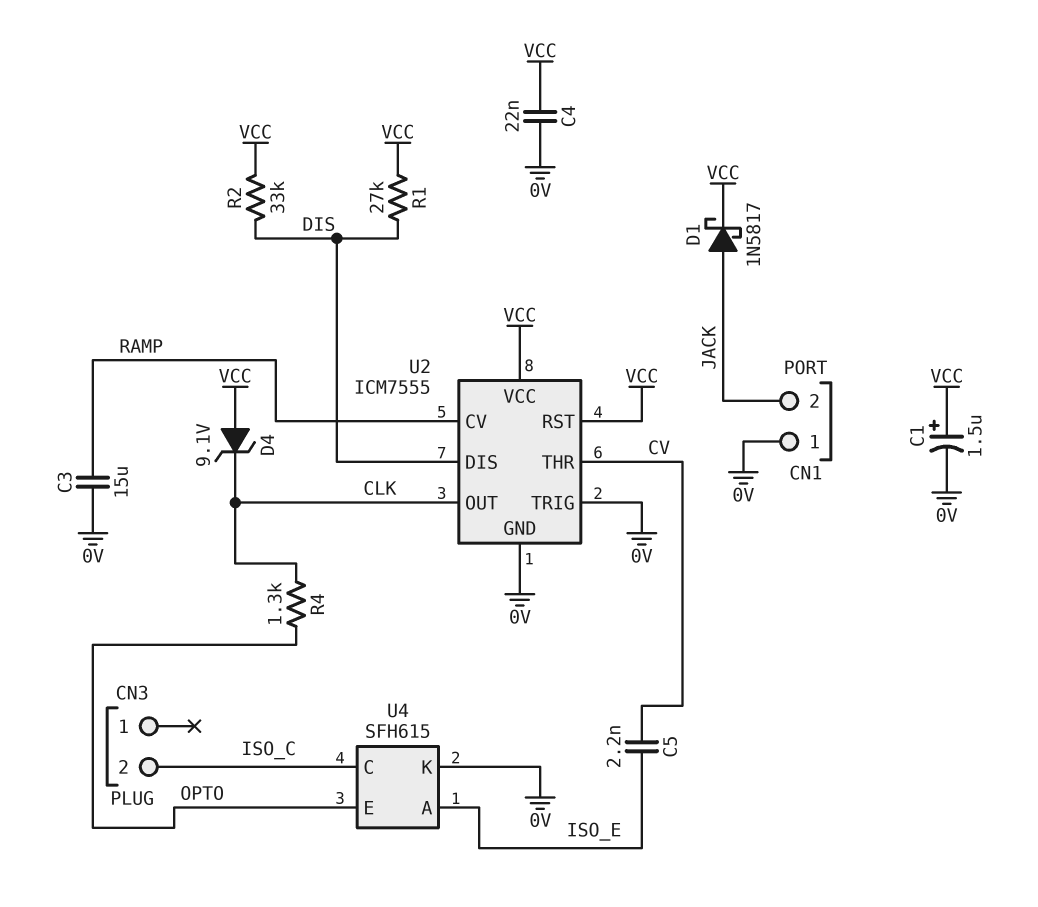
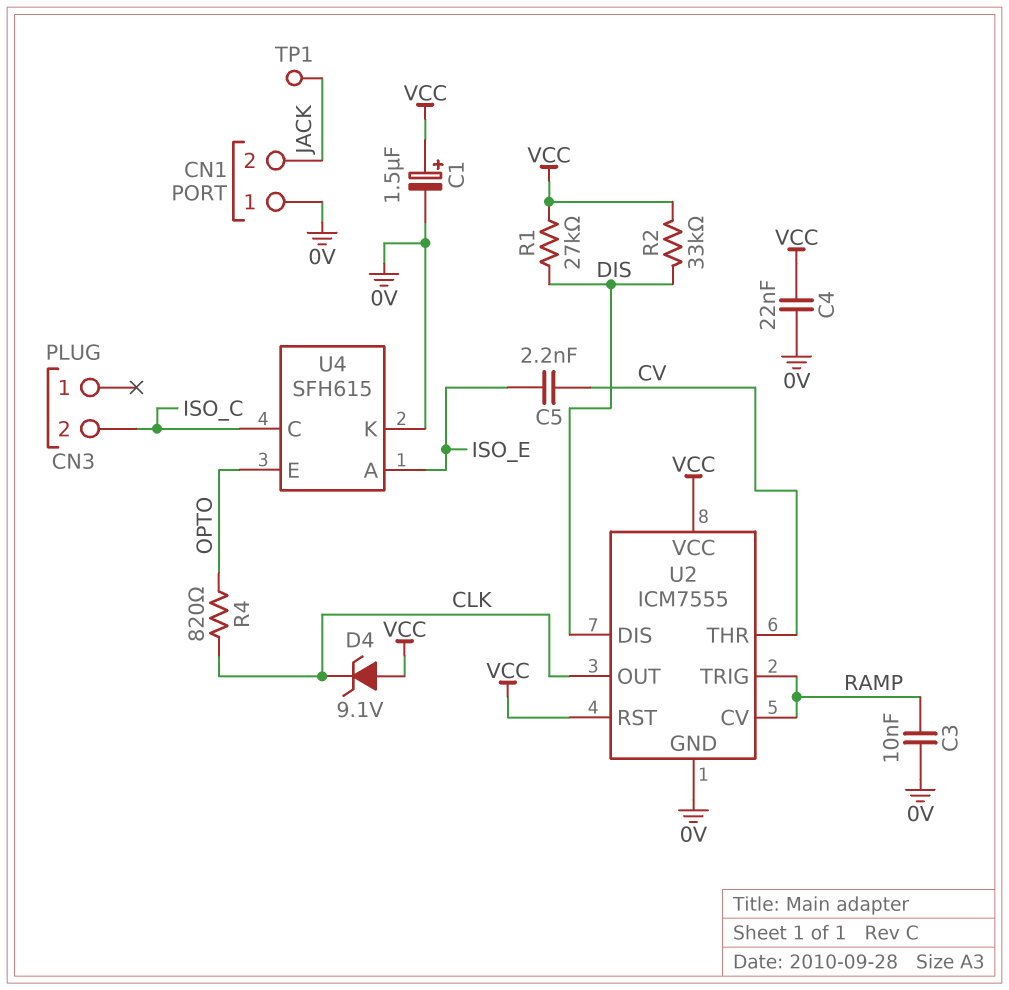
C3: 15uF (0V, RAMP) -> 10nF (0V, RAMP)
D1: schottky 1N5817 (A JACK, K VCC) -> none
R4: 1.3k (CLK, OPTO) -> 820 (CLK, OPTO)
TP1: none -> test point (JACK)
U2 pin TRIG: 0V -> RAMP

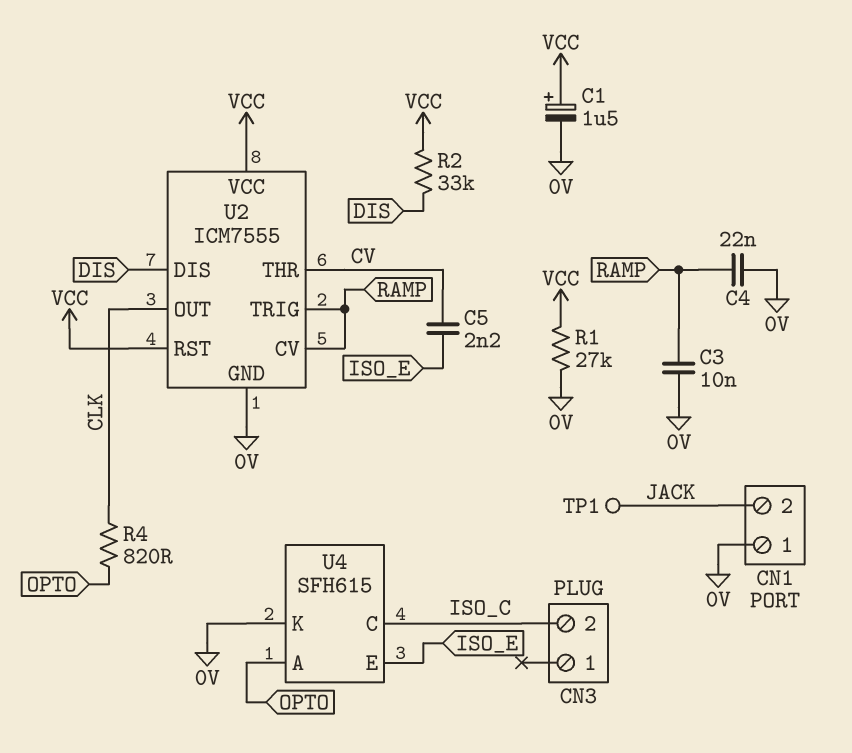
C4: 22nF (0V, VCC) -> 22nF (0V, RAMP)
D4: zener 9.1V (A VCC, K CLK) -> none
R1: 27k (DIS, VCC) -> 27k (0V, VCC)
U4 pin A: ISO_E -> OPTO
U4 pin E: OPTO -> ISO_E

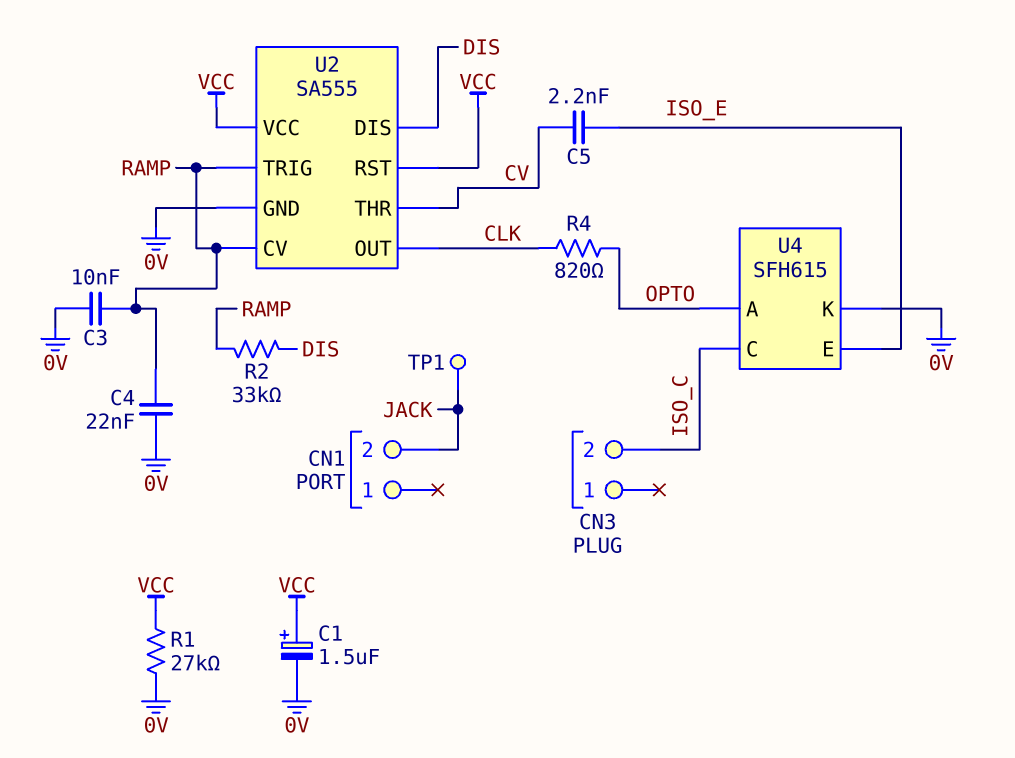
CN1 pin 1: 0V -> none
R2: 33k (DIS, VCC) -> 33k (DIS, RAMP)
U2: ICM7555 -> SA555

